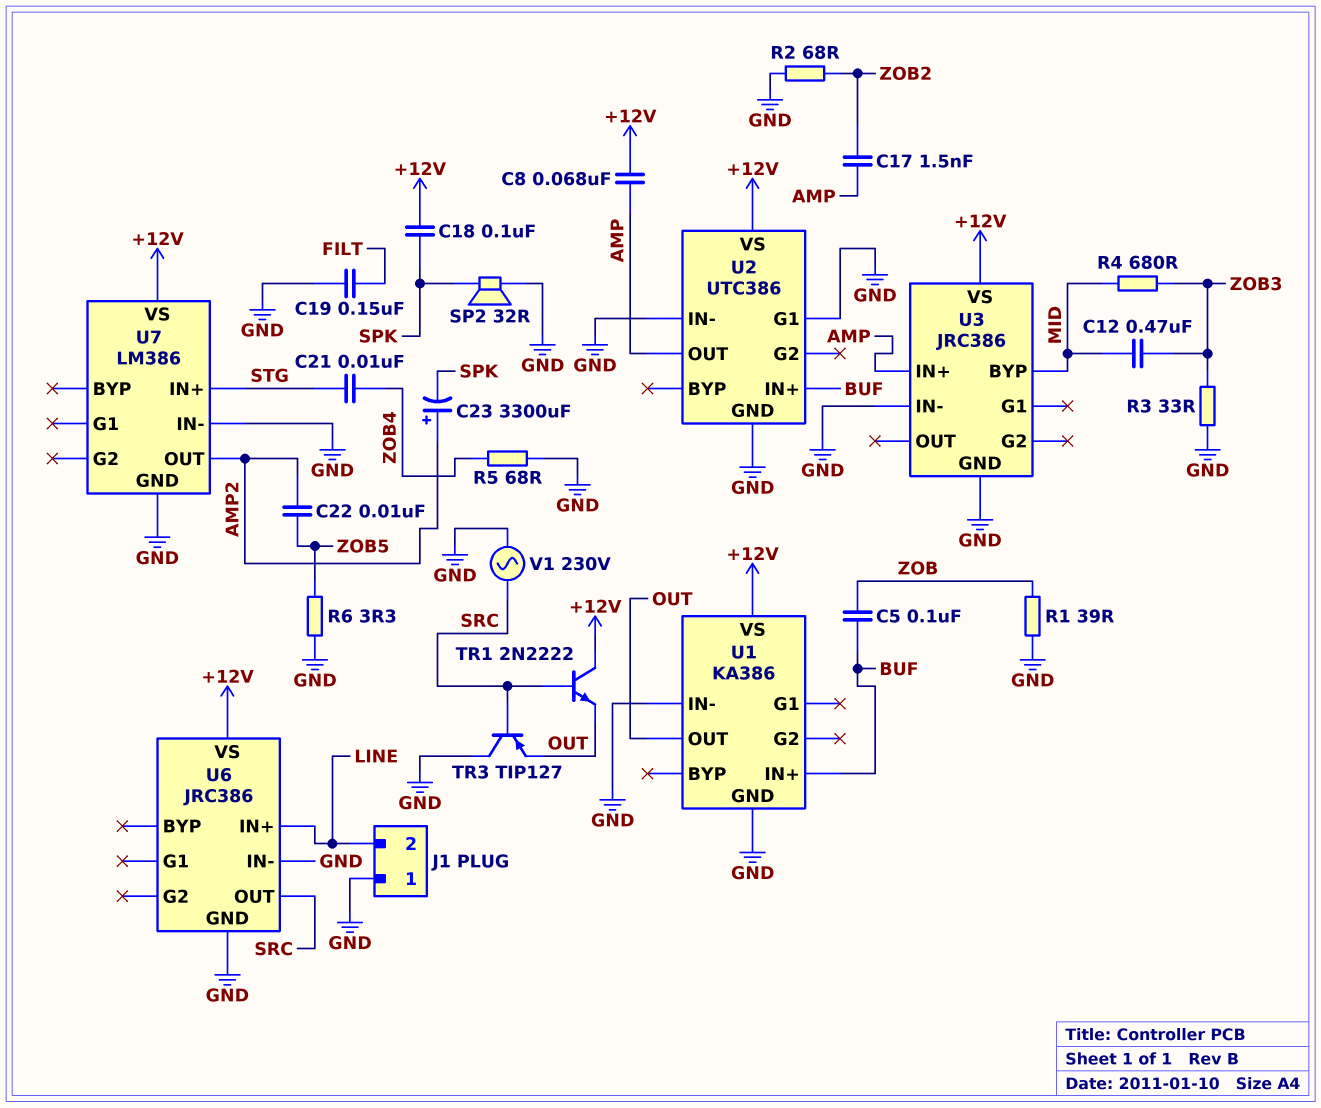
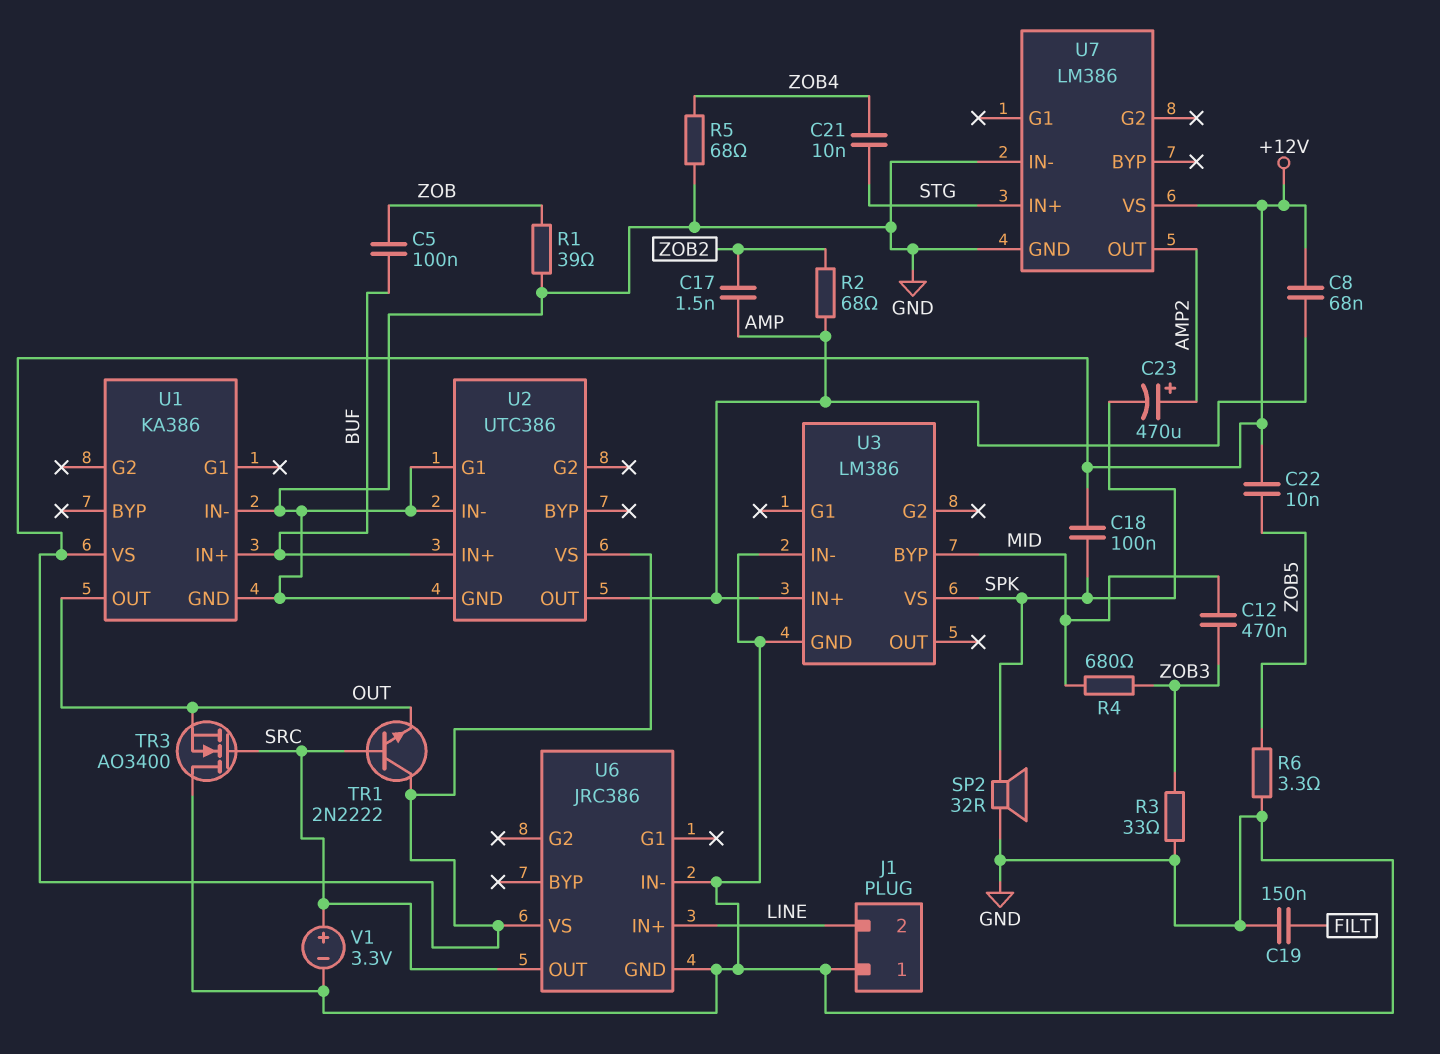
C22: 10nF (AMP2, ZOB5) -> 10nF (+12V, ZOB5)
C23: 3300uF (plus AMP2, minus SPK) -> 470uF (plus AMP2, minus SPK)
R2: 68 (GND, ZOB2) -> 68 (AMP, ZOB2)
TR3: PNP TIP127 (B SRC, C GND, E OUT) -> NMOS AO3400 (G SRC, D GND, S OUT)
U3: JRC386 -> LM386
U3 pin VS: +12V -> SPK
V1: AC 230V (GND, SRC) -> 3.3V (plus SRC, minus GND)

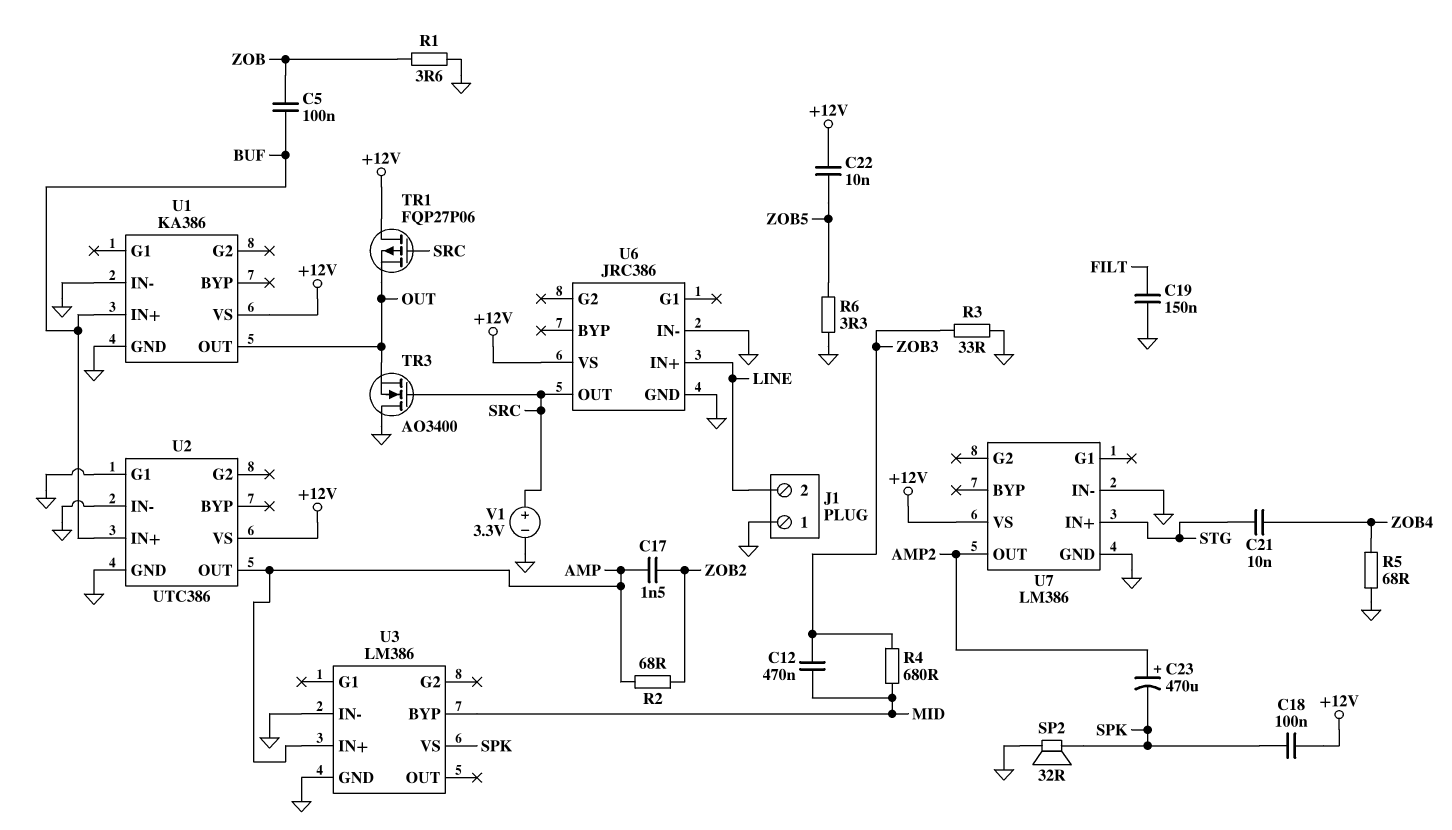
C8: 68nF (+12V, AMP) -> none
R1: 39 (GND, ZOB) -> 3.6 (GND, ZOB)
TR1: NPN 2N2222 (B SRC, C +12V, E OUT) -> PMOS FQP27P06 (G SRC, D +12V, S OUT)

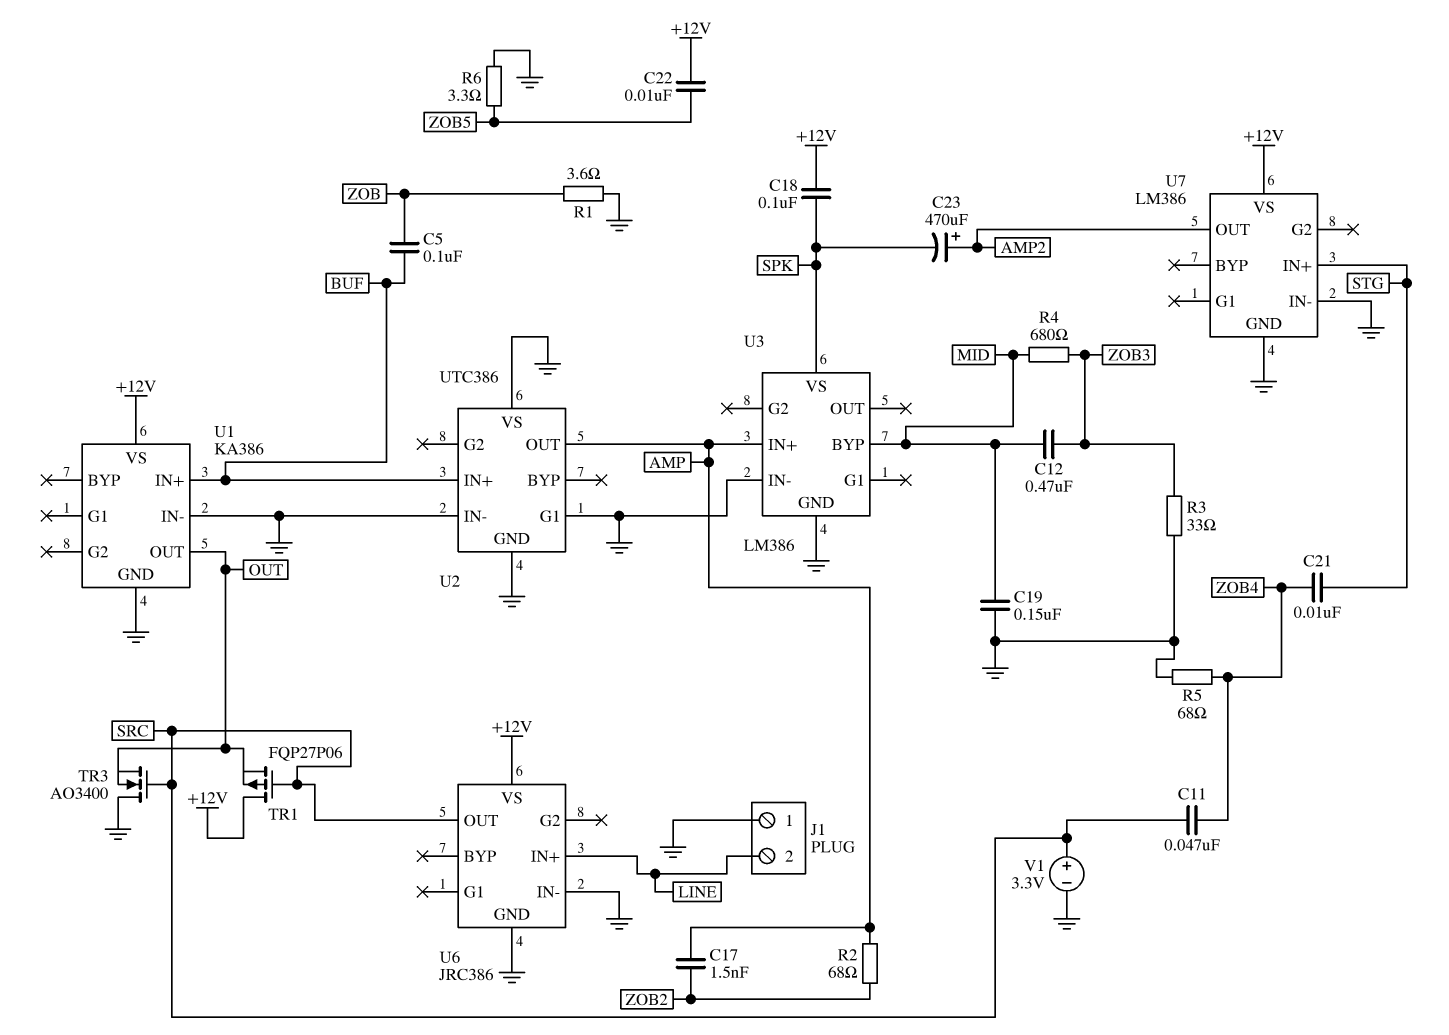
C11: none -> 47nF (SRC, ZOB4)
C19: 150nF (FILT, GND) -> 150nF (GND, MID)
SP2: speaker 32R (GND, SPK) -> none
U2 pin VS: +12V -> GND

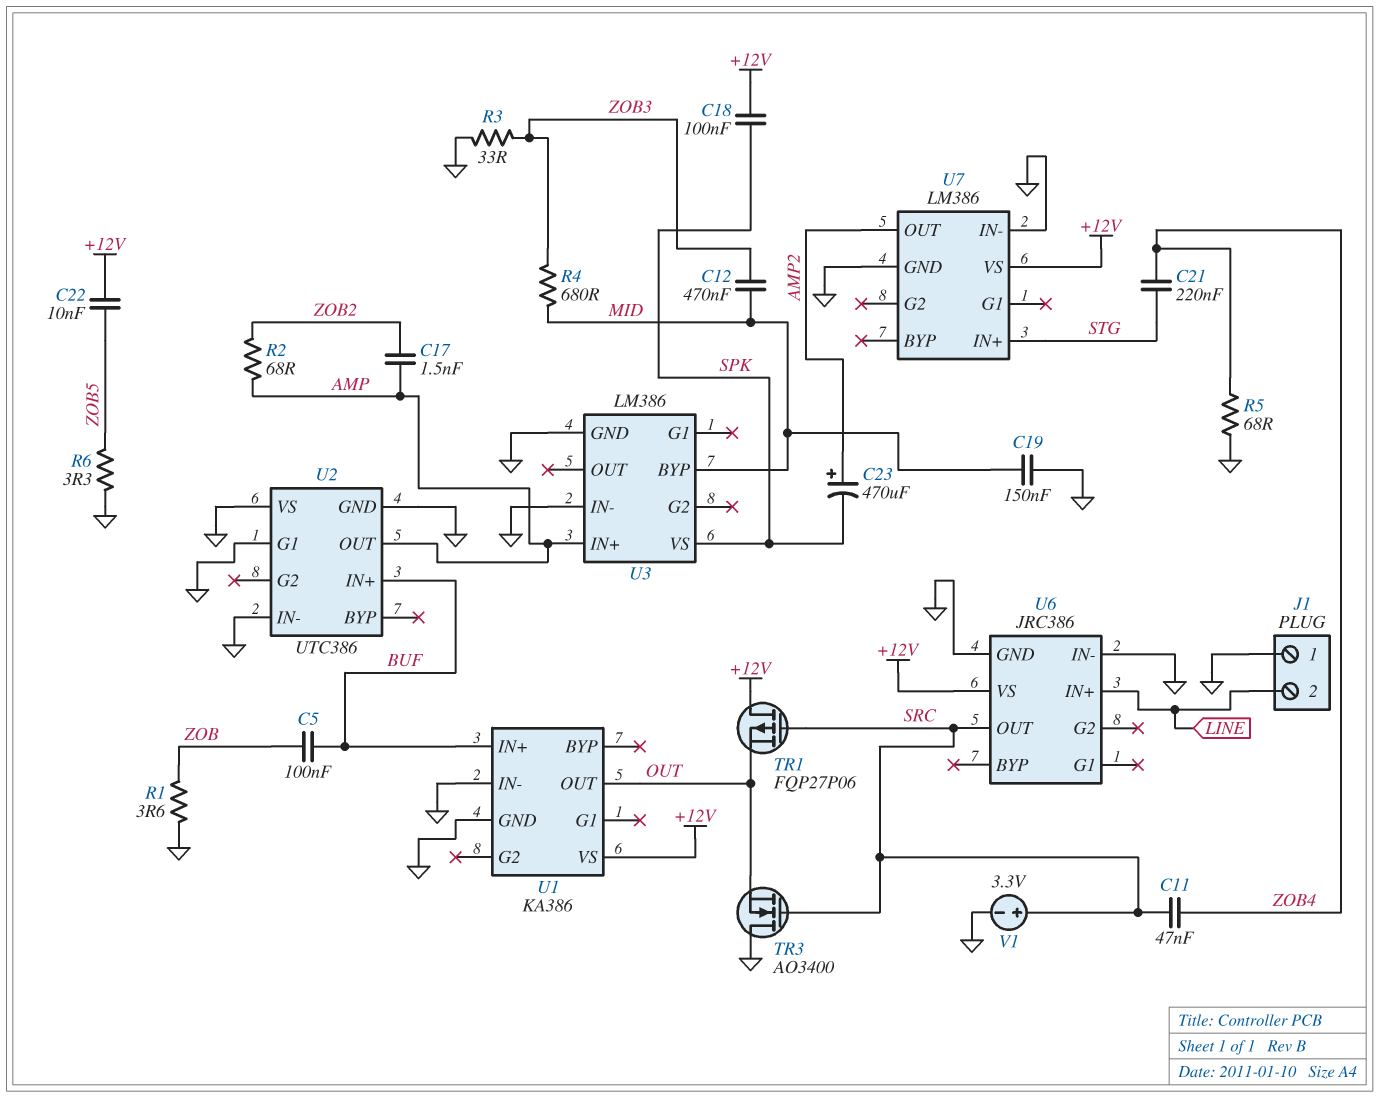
C21: 10nF (STG, ZOB4) -> 220nF (STG, ZOB4)

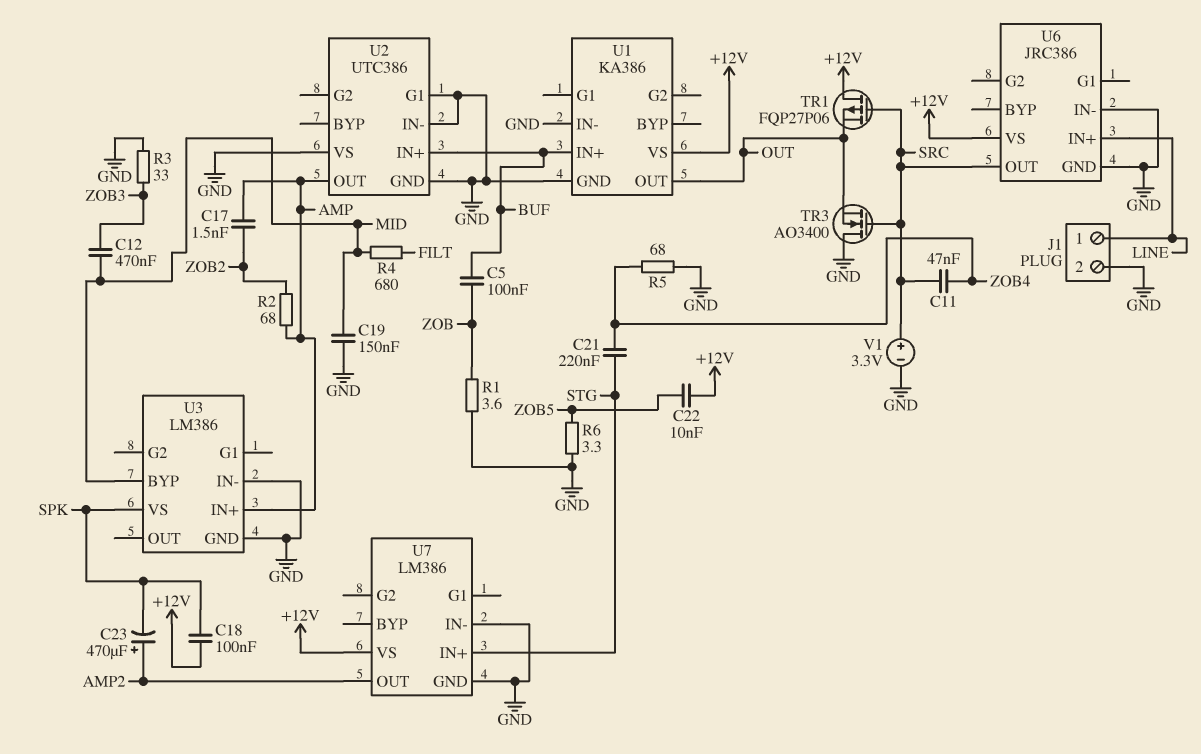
J1 pin 1: GND -> LINE
J1 pin 2: LINE -> GND
R4: 680 (MID, ZOB3) -> 680 (FILT, MID)

